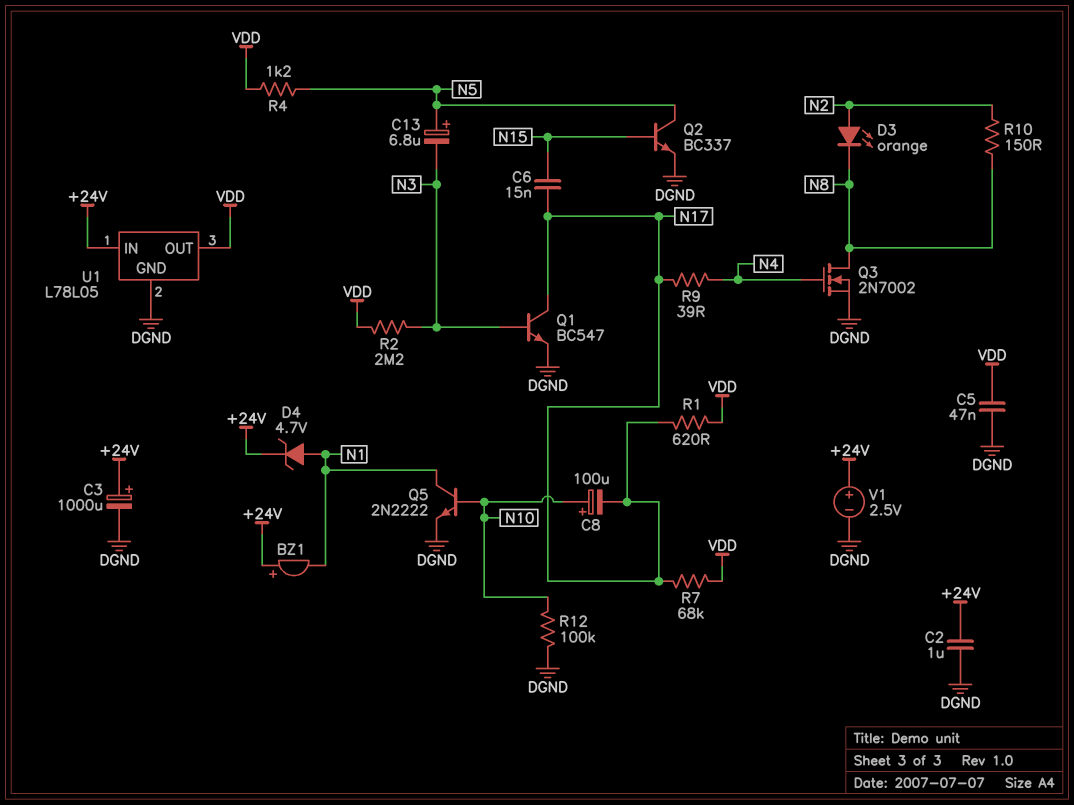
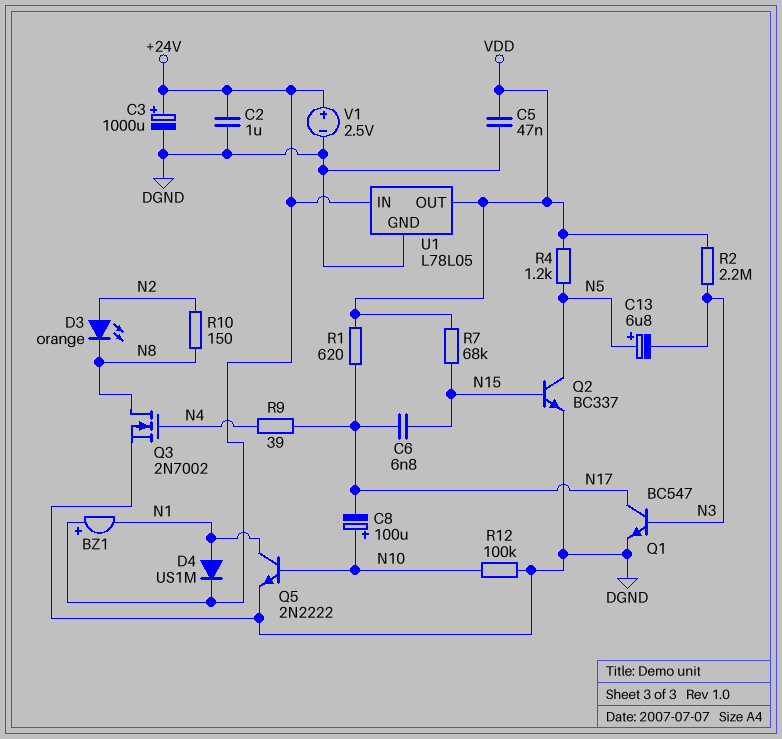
C6: 15nF (N15, N17) -> 6.8nF (N15, N17)
D4: zener 4.7V (A N1, K +24V) -> diode US1M (A N1, K +24V)
R7: 68k (N17, VDD) -> 68k (N15, VDD)

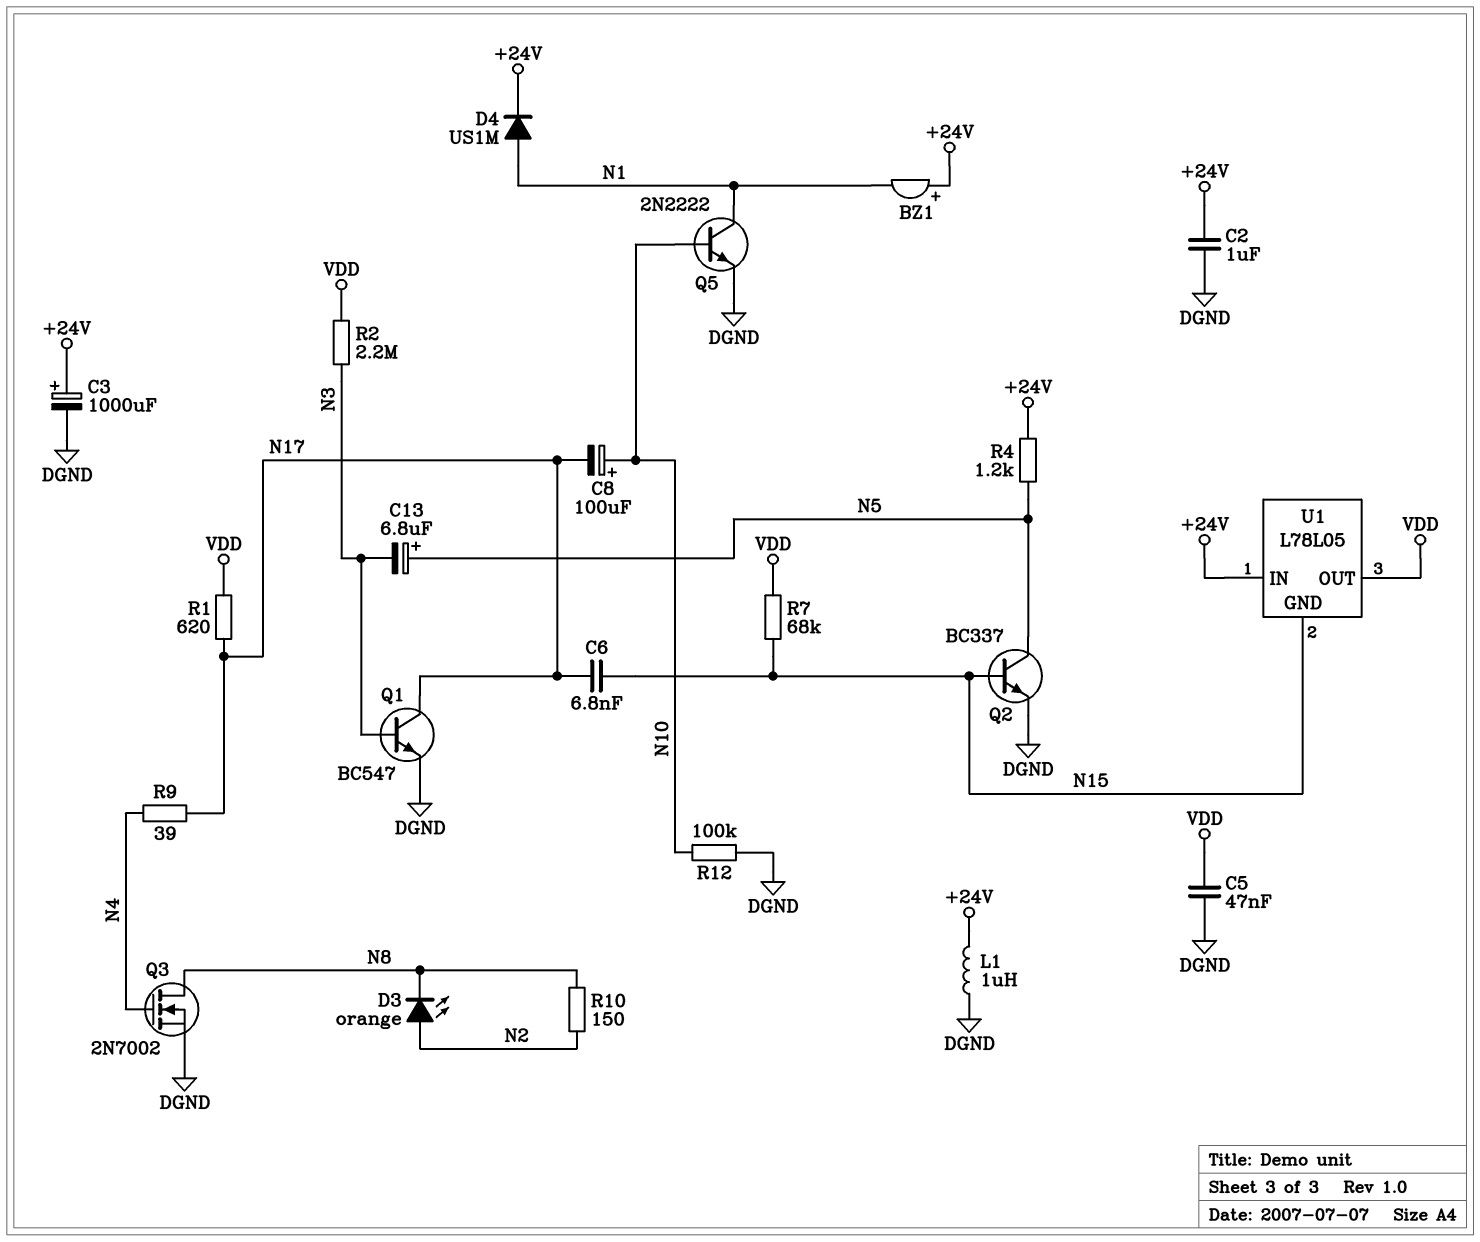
L1: none -> 1uH (+24V, DGND)
R4: 1.2k (N5, VDD) -> 1.2k (+24V, N5)
U1 pin GND: DGND -> N15
V1: 2.5V (plus +24V, minus DGND) -> none

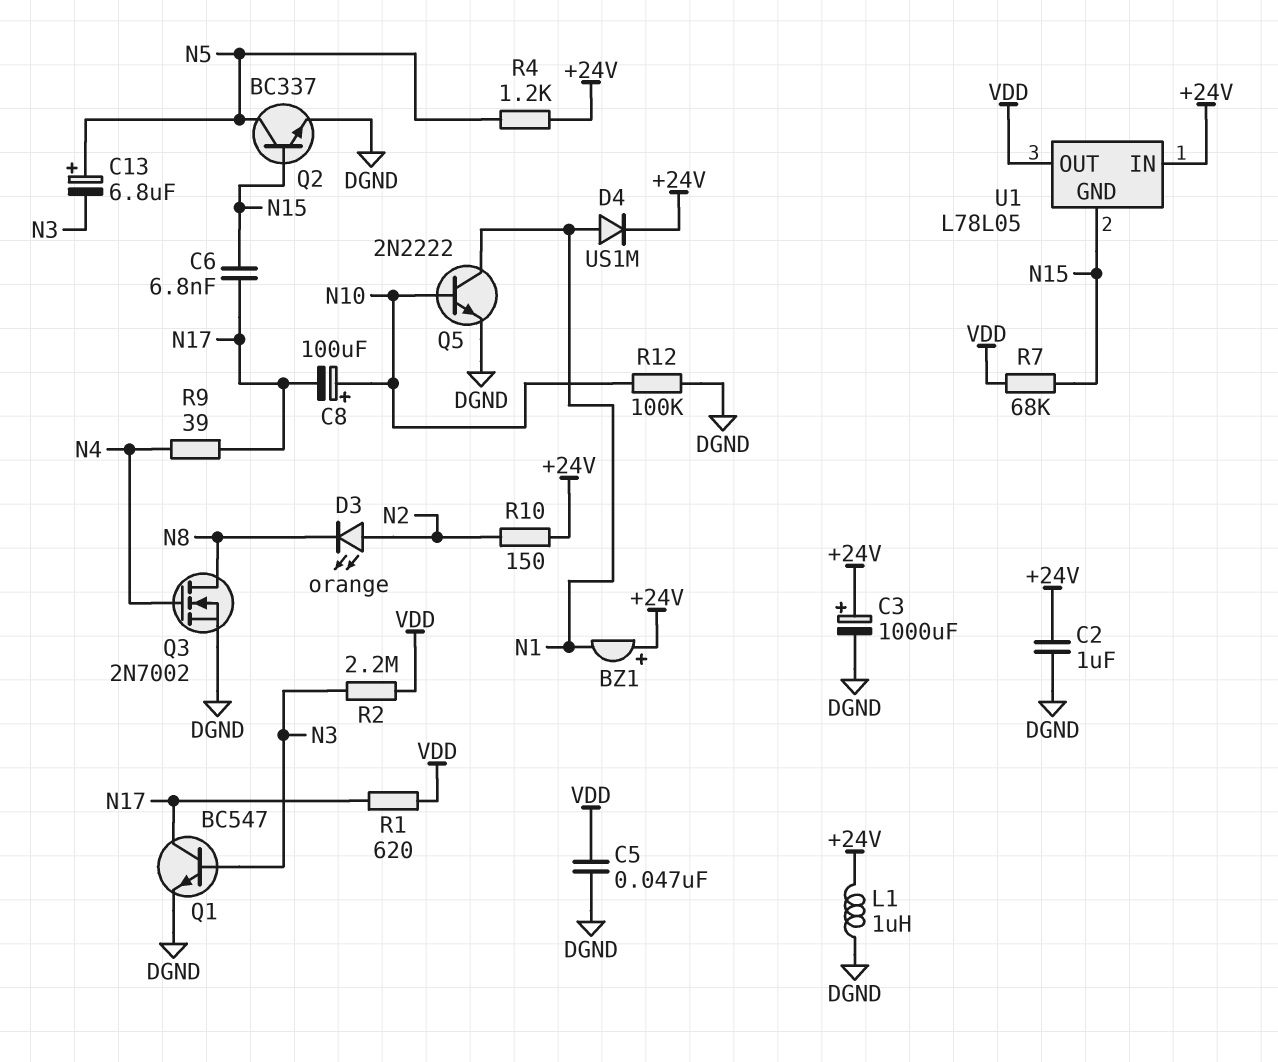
R10: 150 (N2, N8) -> 150 (+24V, N2)

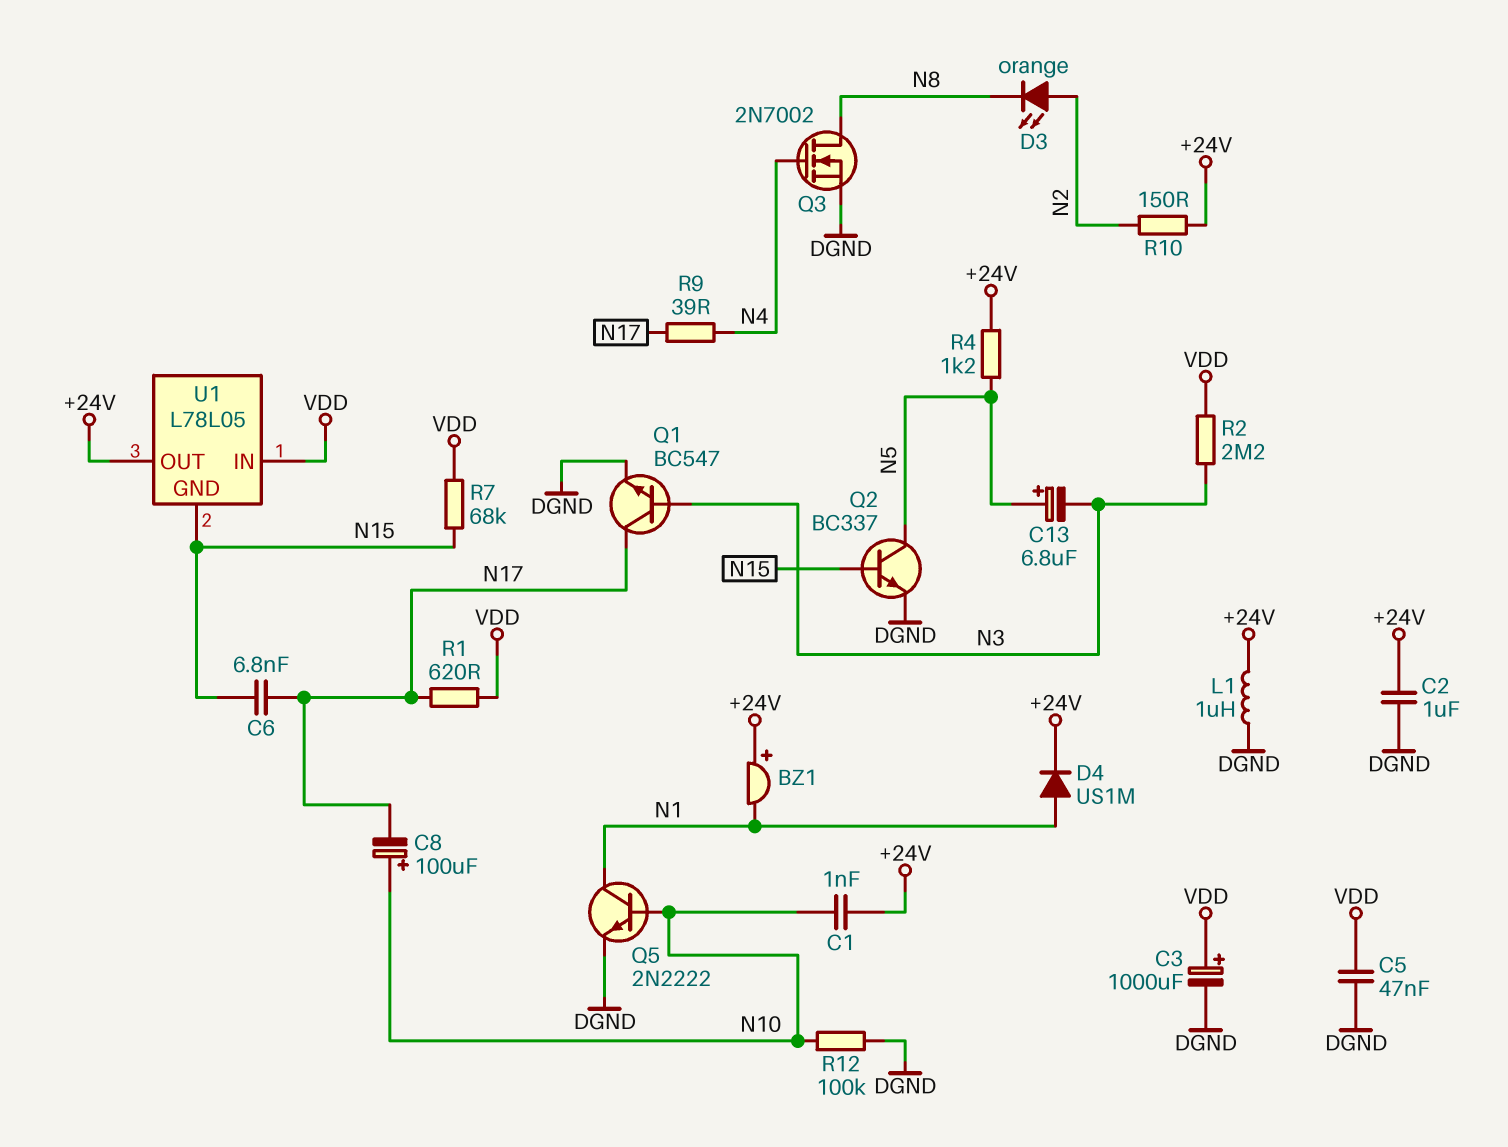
C1: none -> 1nF (+24V, N10)
C3: 1000uF (plus +24V, minus DGND) -> 1000uF (plus VDD, minus DGND)
U1 pin IN: +24V -> VDD
U1 pin OUT: VDD -> +24V

